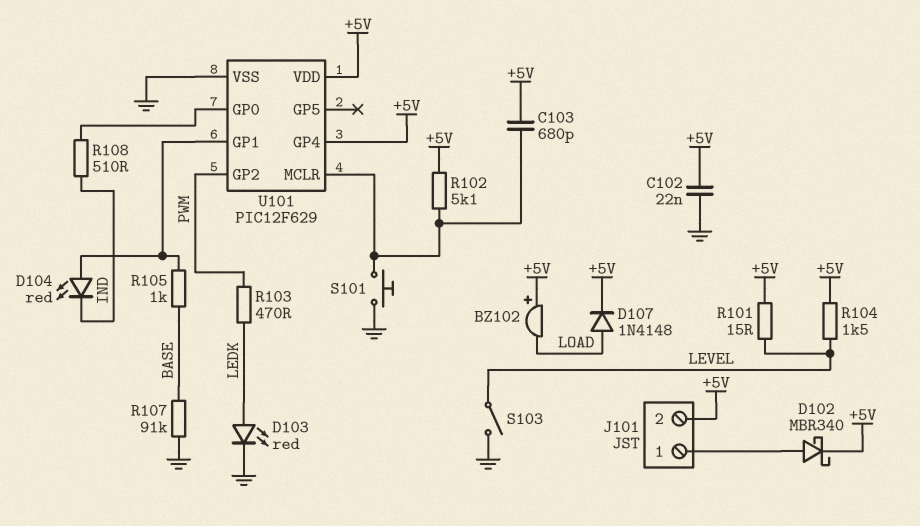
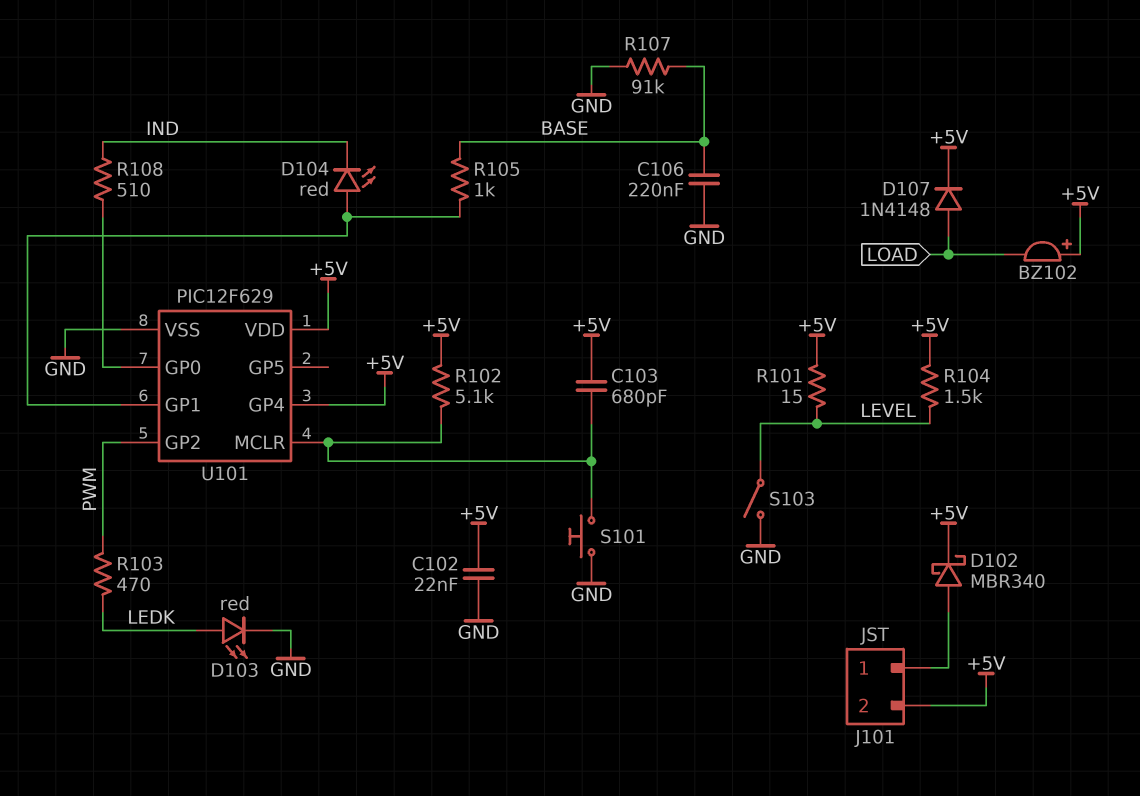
C106: none -> 220nF (BASE, GND)

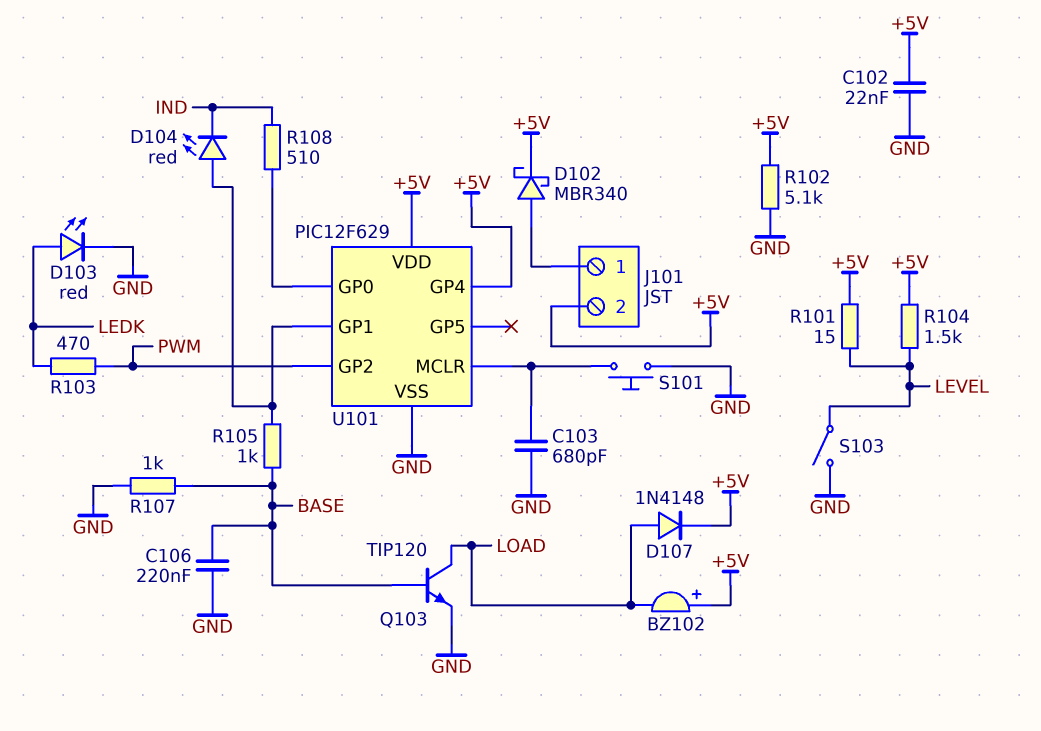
C103: 680pF (+5V, U101/MCLR) -> 680pF (GND, U101/MCLR)
Q103: none -> NPN TIP120 (B BASE, C LOAD, E GND)
R102: 5.1k (+5V, U101/MCLR) -> 5.1k (+5V, GND)
R107: 91k (BASE, GND) -> 1k (BASE, GND)

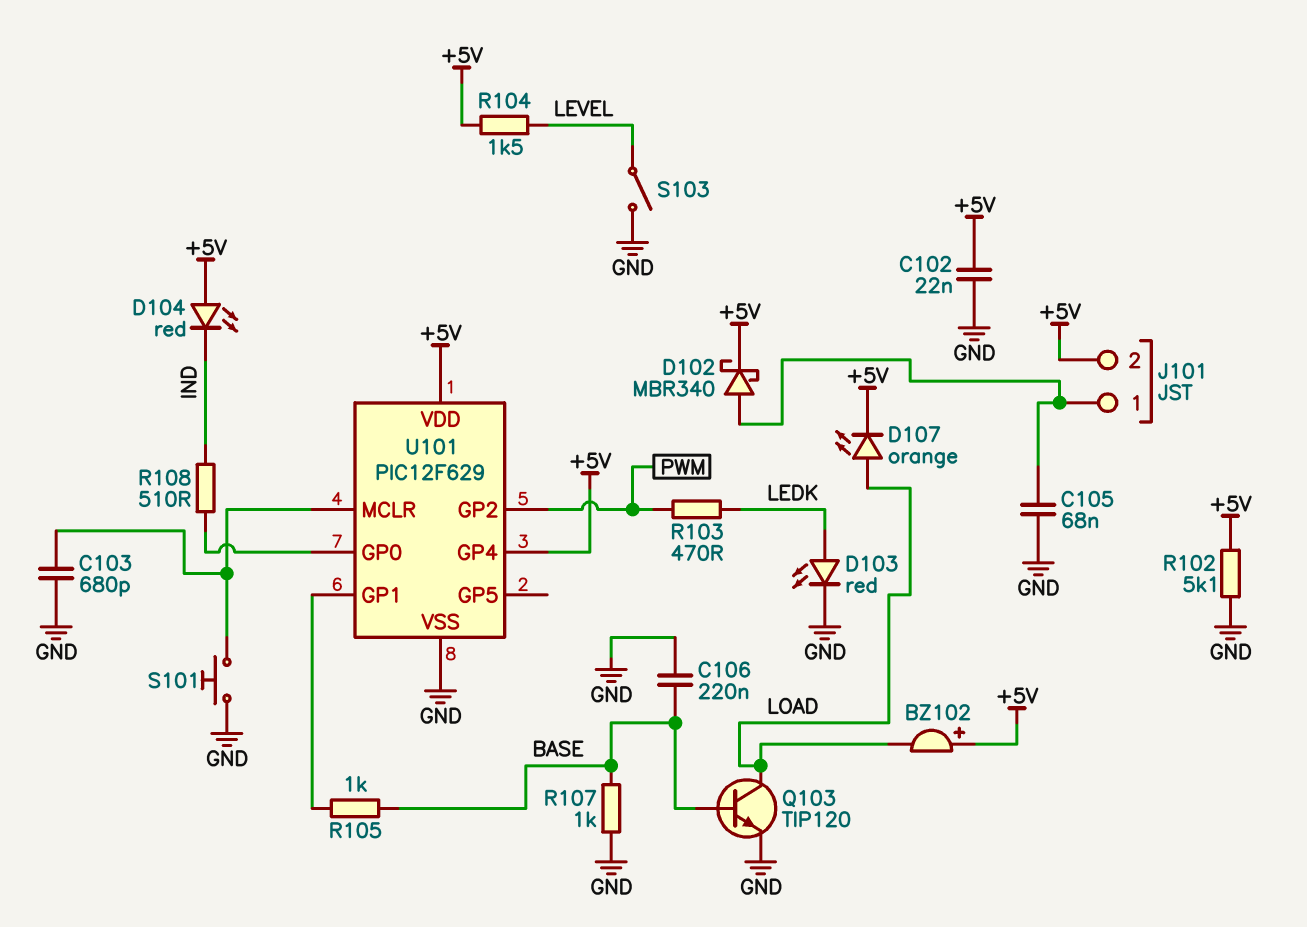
C105: none -> 68nF (GND, J101/1)
D104: LED red (A U101/GP1, K IND) -> LED red (A +5V, K IND)
D107: diode 1N4148 (A LOAD, K +5V) -> LED orange (A LOAD, K +5V)
R101: 15 (+5V, LEVEL) -> none

